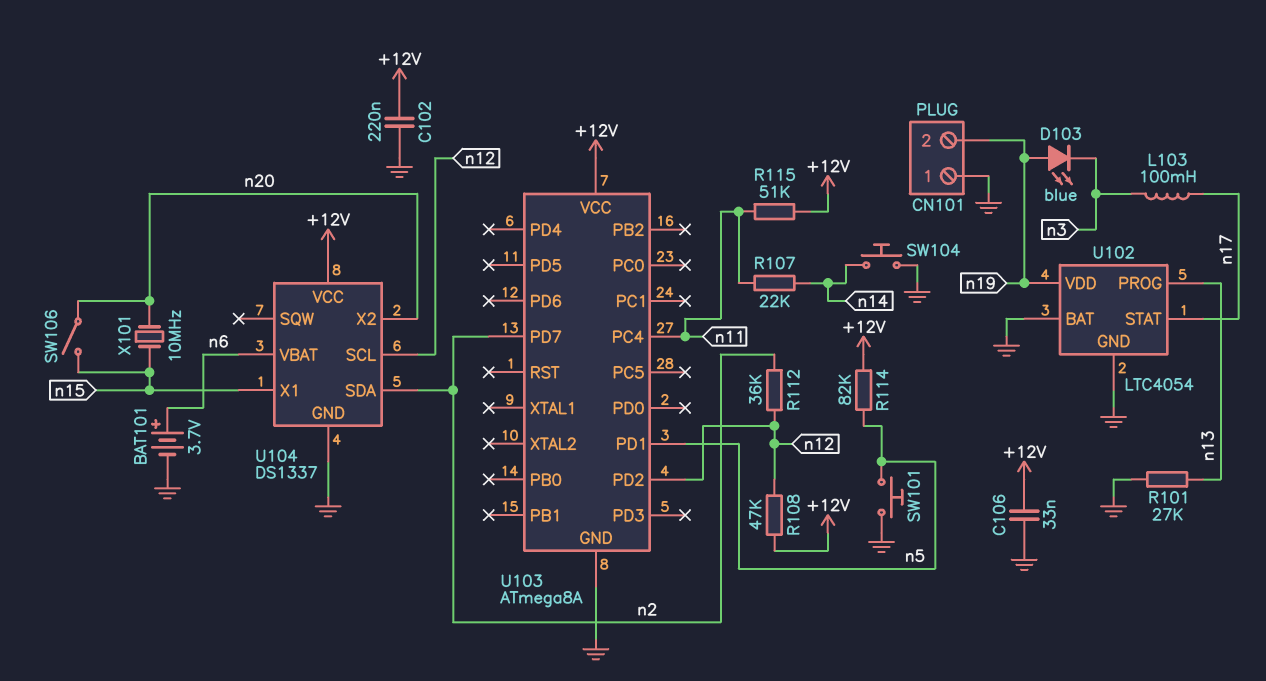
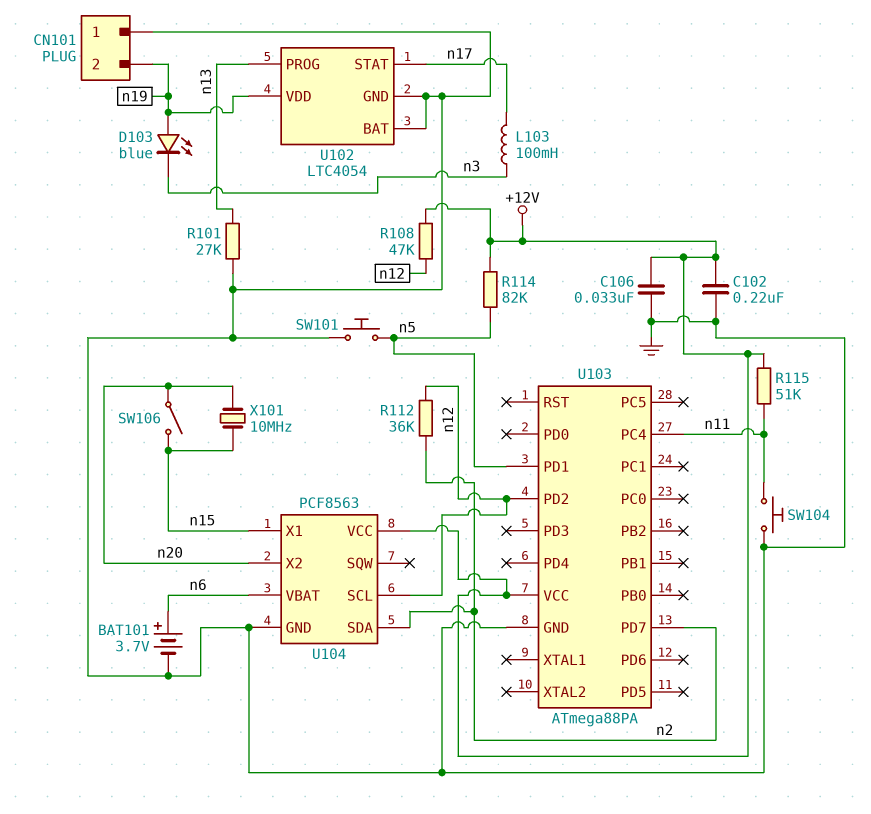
R107: 22k (n11, n14) -> none
SW104: button (GND, n14) -> button (GND, n11)
U103: ATmega8A -> ATmega88PA
U104: DS1337 -> PCF8563

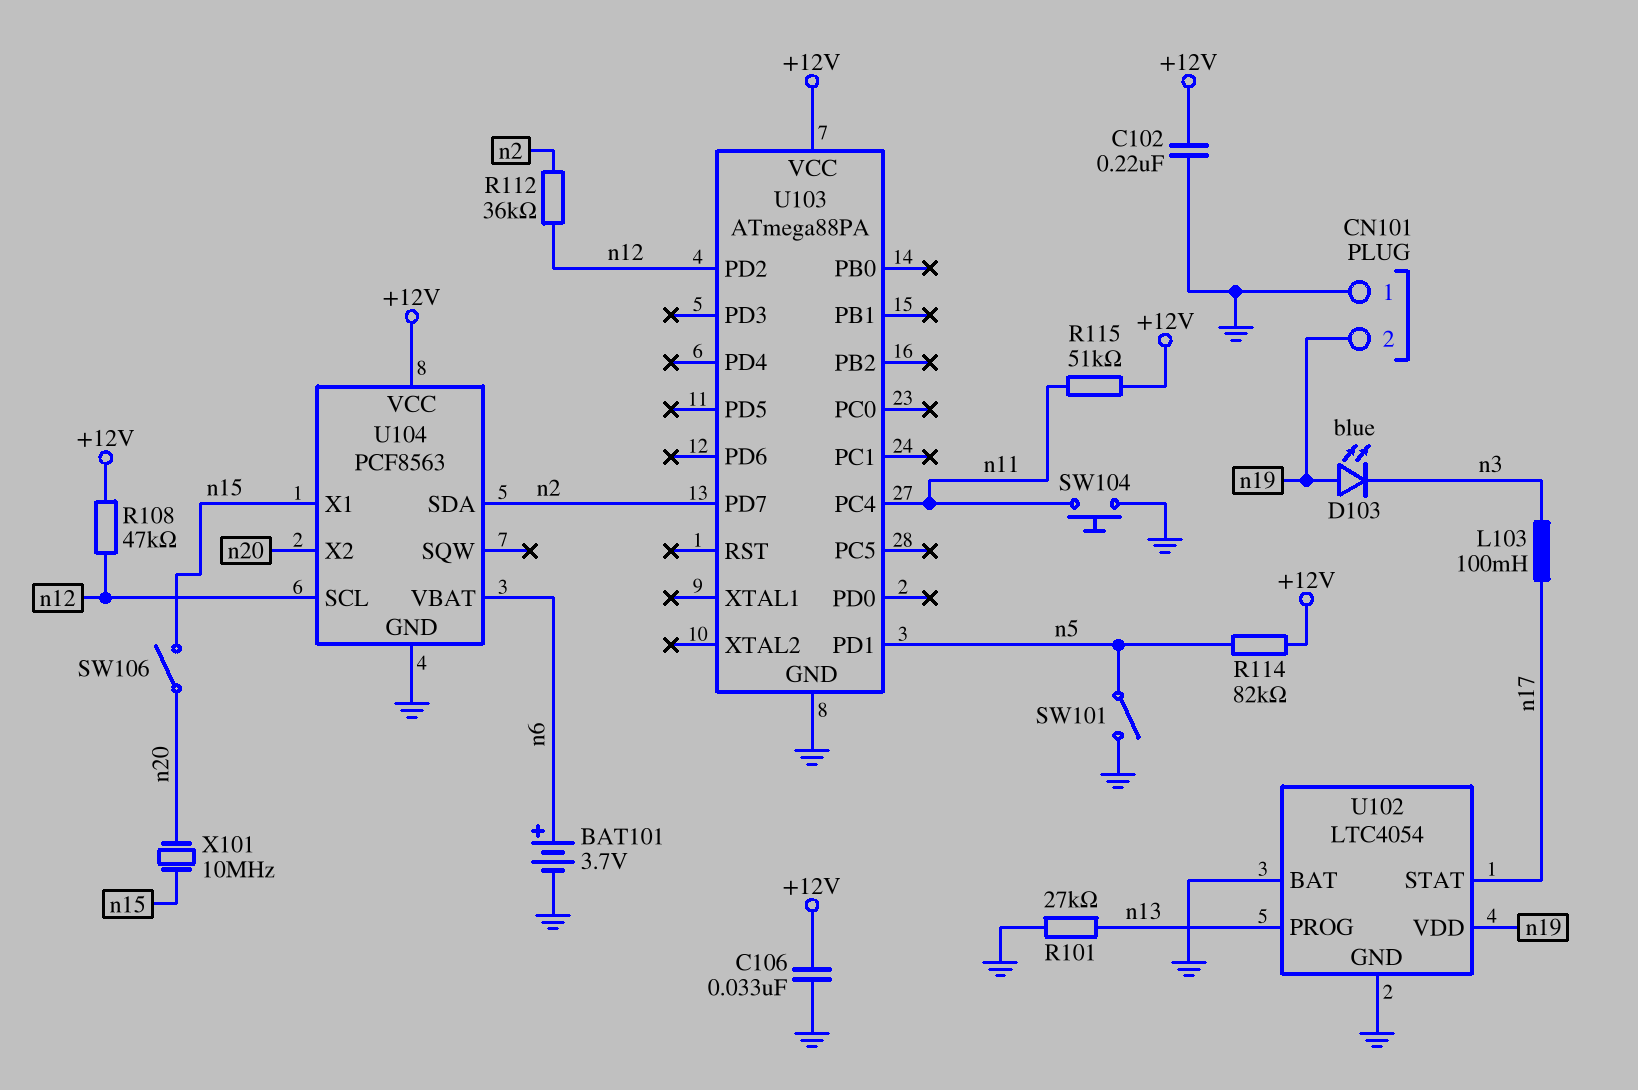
SW101: button (GND, n5) -> switch (GND, n5)

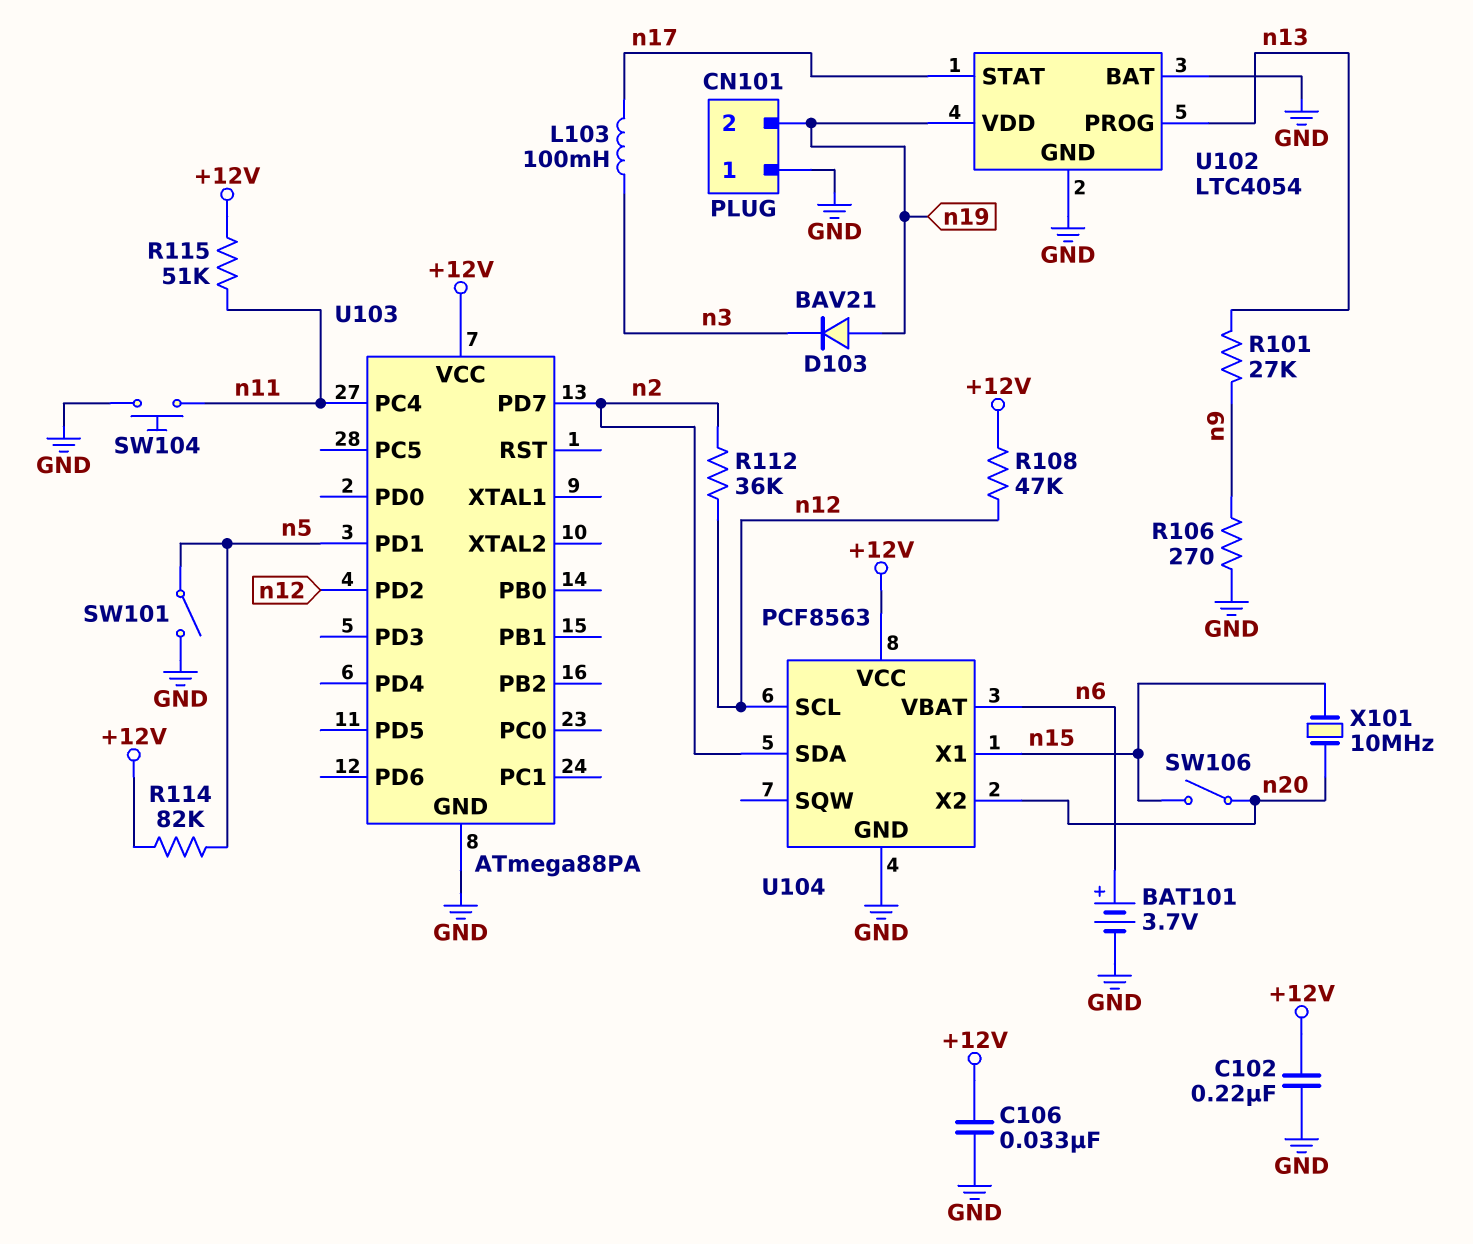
D103: LED blue (A n19, K n3) -> diode BAV21 (A n19, K n3)
R101: 27k (GND, n13) -> 27k (n9, n13)
R106: none -> 270 (GND, n9)

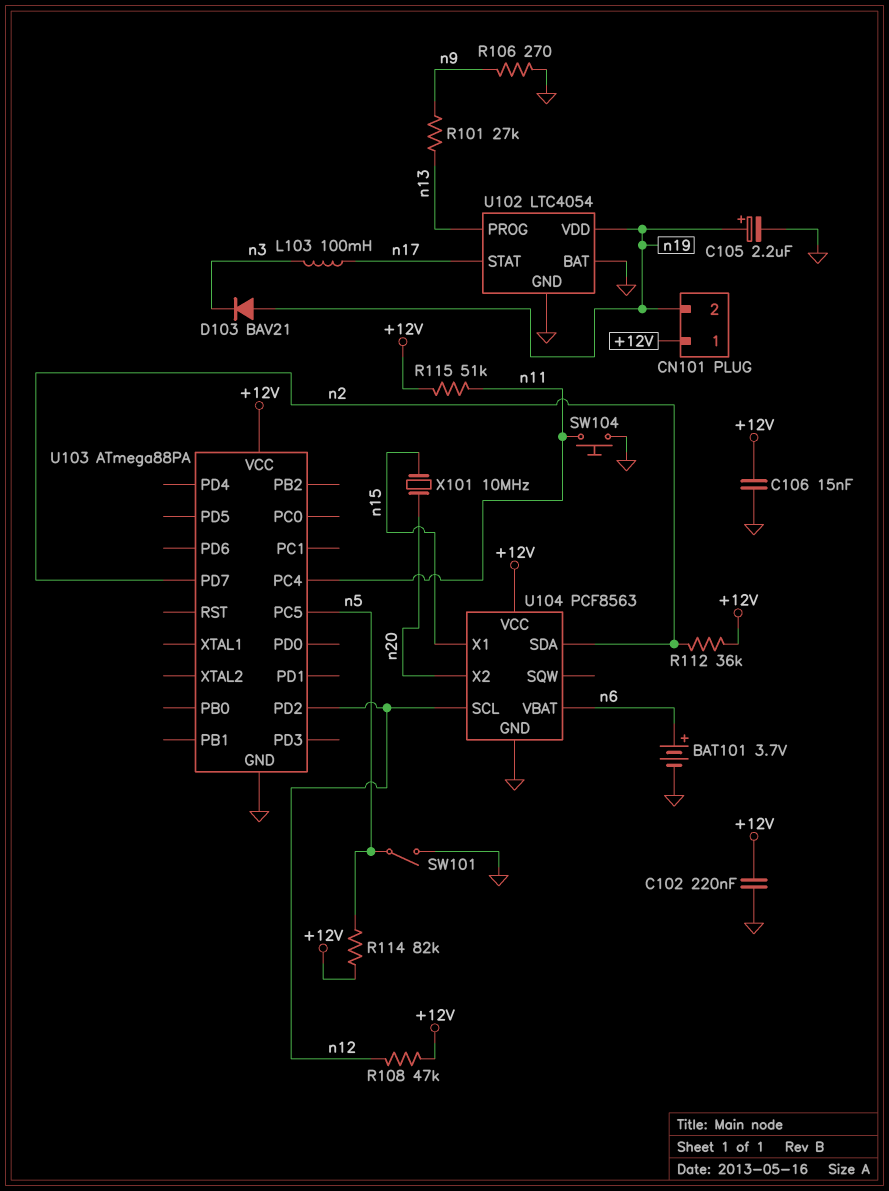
C105: none -> 2.2uF (plus n19, minus GND)
C106: 33nF (+12V, GND) -> 15nF (+12V, GND)
CN101 pin 1: GND -> +12V
R112: 36k (n2, n12) -> 36k (+12V, n2)
SW106: switch (n15, n20) -> none
U103 pin PC5: none -> n5
U103 pin PD1: n5 -> none

